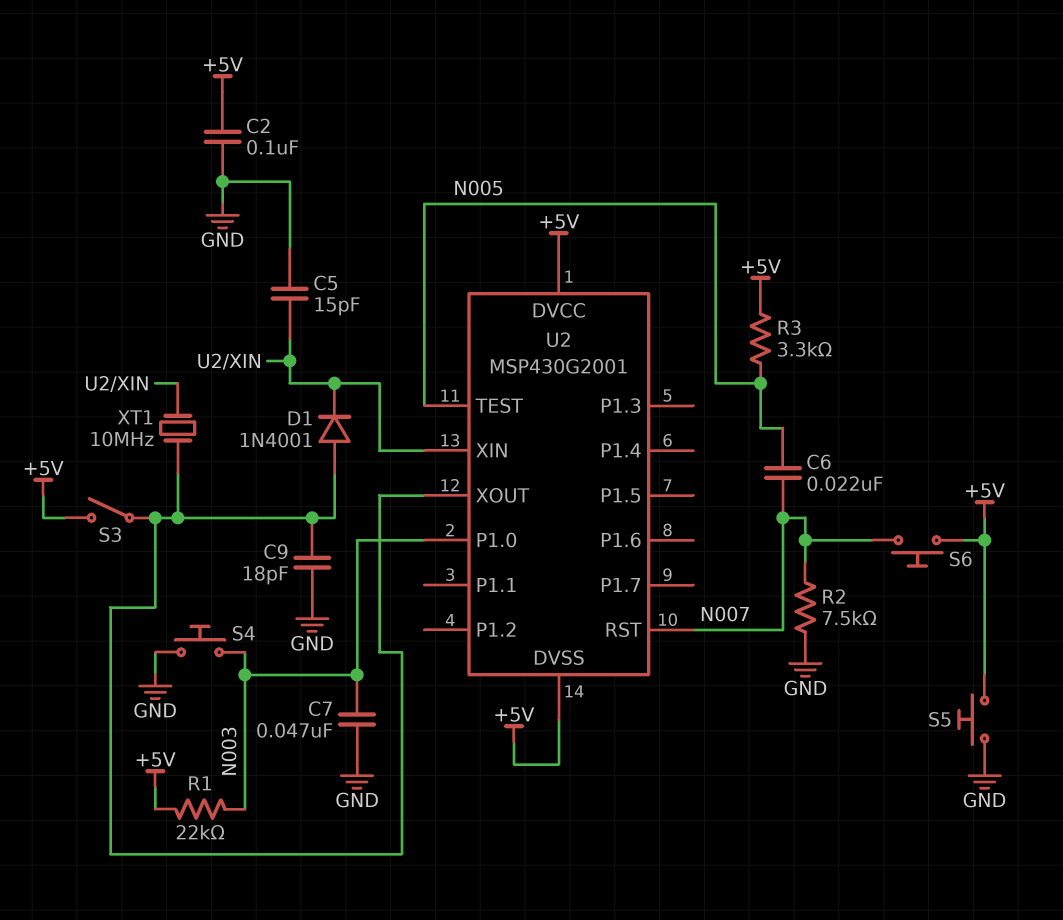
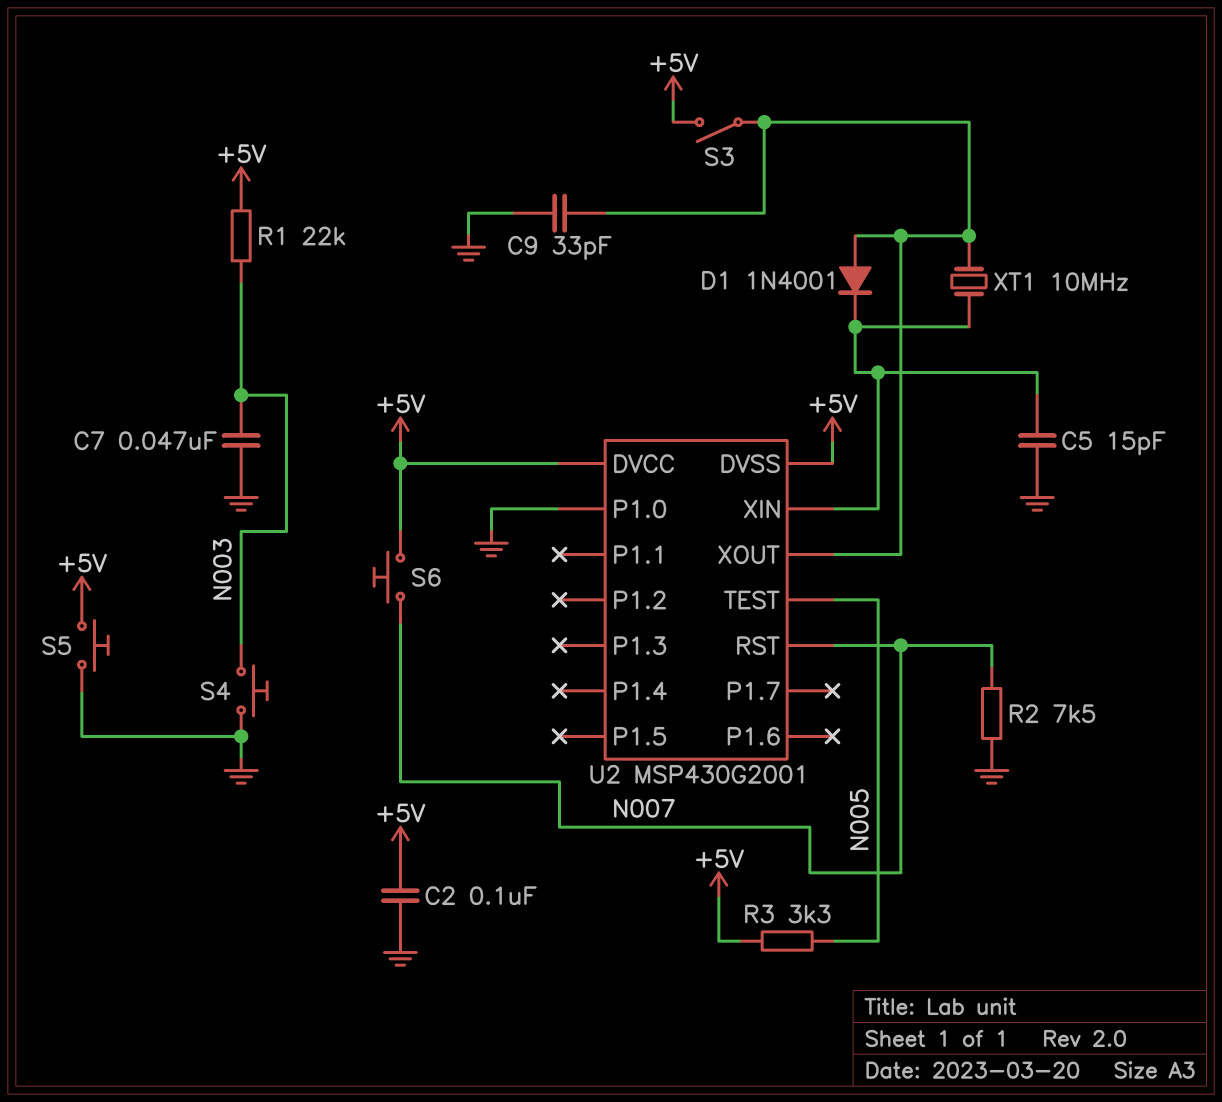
C6: 22nF (N005, N007) -> none
C9: 18pF (GND, U2/XOUT) -> 33pF (GND, U2/XOUT)
U2 pin P1.0: N003 -> GND

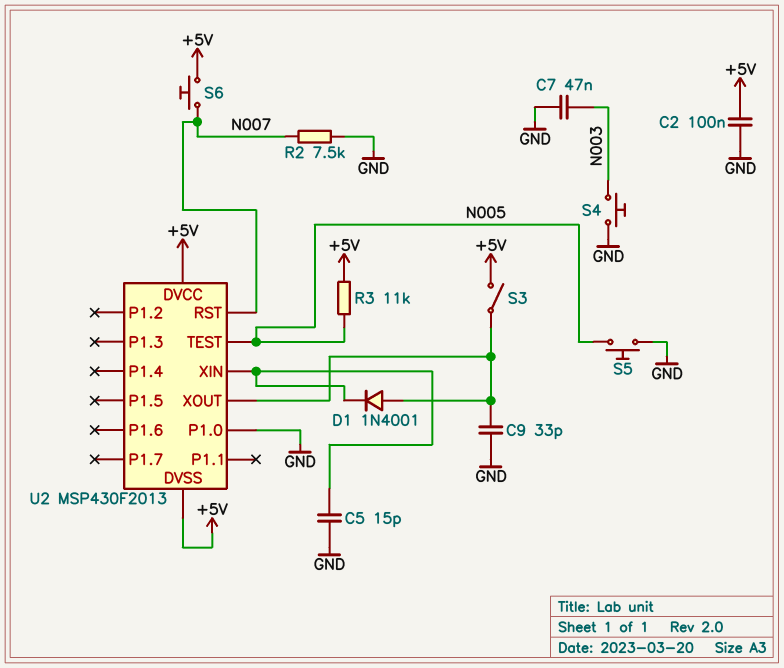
R1: 22k (+5V, N003) -> none
R3: 3.3k (+5V, N005) -> 11k (+5V, N005)
S5: button (+5V, GND) -> button (GND, N005)
U2: MSP430G2001 -> MSP430F2013
XT1: 10MHz (U2/XIN, U2/XOUT) -> none

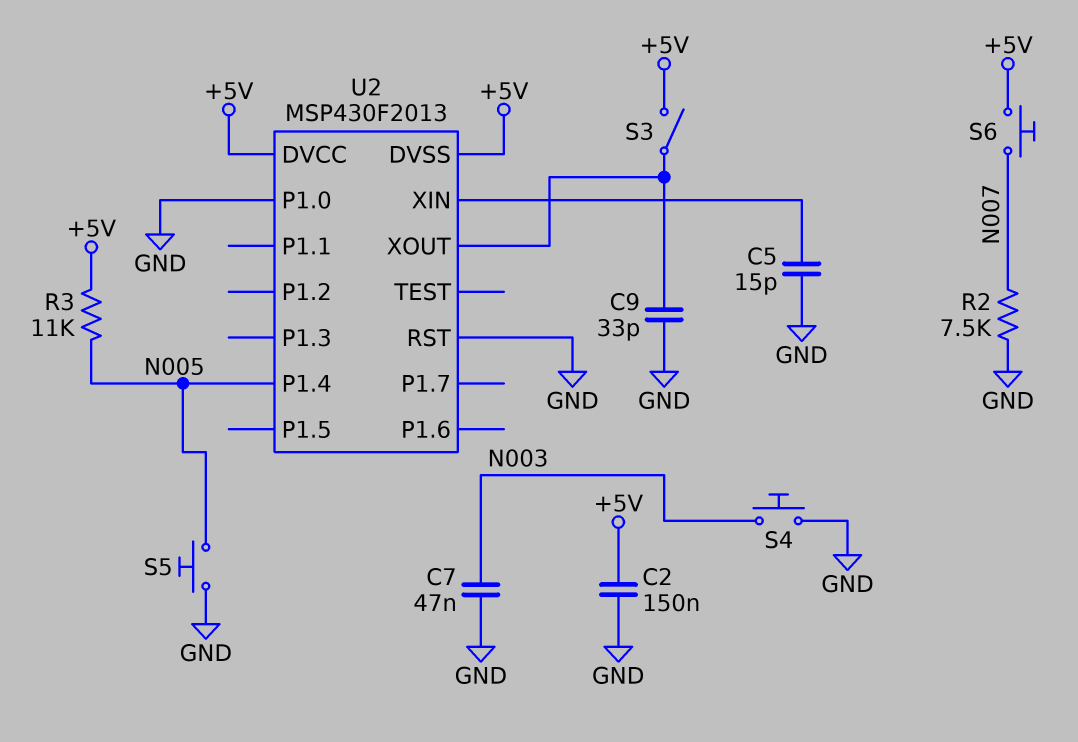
C2: 100nF (+5V, GND) -> 150nF (+5V, GND)
D1: diode 1N4001 (A U2/XOUT, K U2/XIN) -> none
U2 pin P1.4: none -> N005
U2 pin RST: N007 -> GND
U2 pin TEST: N005 -> none

